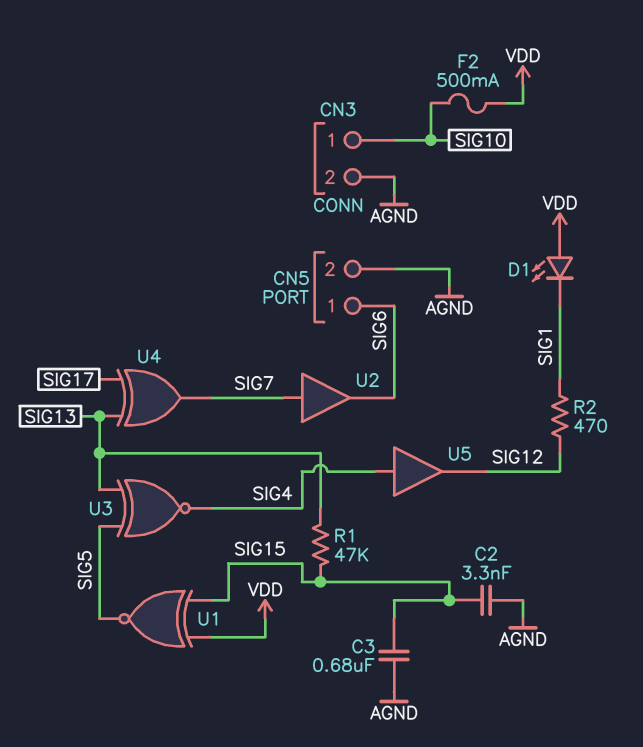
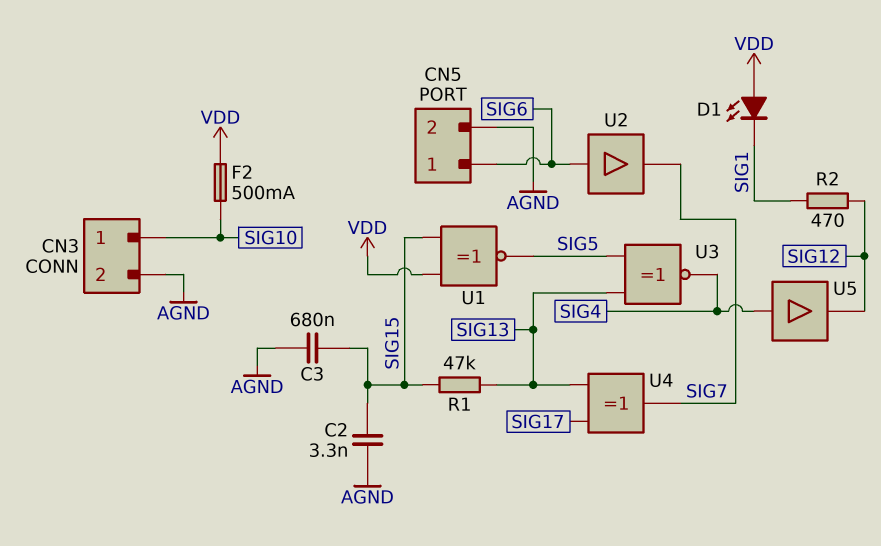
U2: buffer (in SIG7, out SIG6) -> buffer (in SIG6, out SIG7)

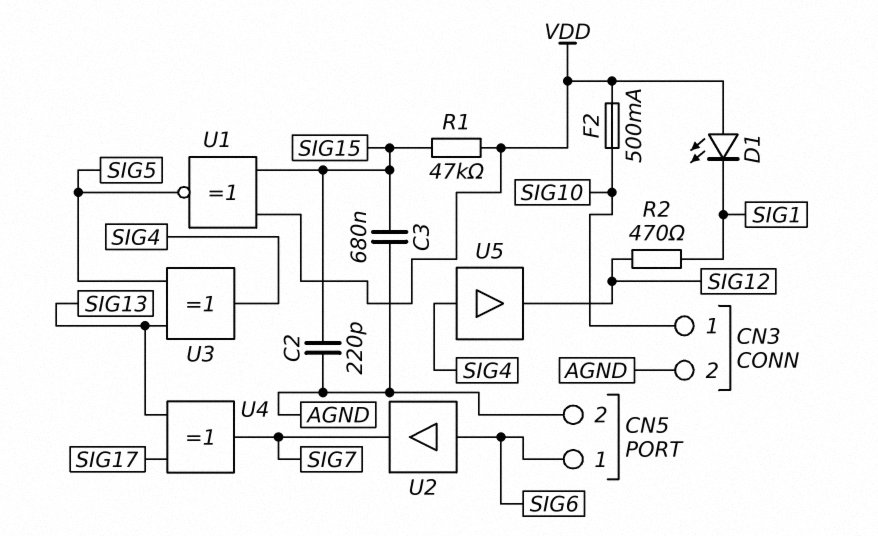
C2: 3.3nF (AGND, SIG15) -> 220pF (AGND, SIG15)
R1: 47k (SIG13, SIG15) -> 47k (SIG15, VDD)
U3: XNOR (in SIG5, in SIG13, out SIG4) -> XOR (in SIG5, in SIG13, out SIG4)

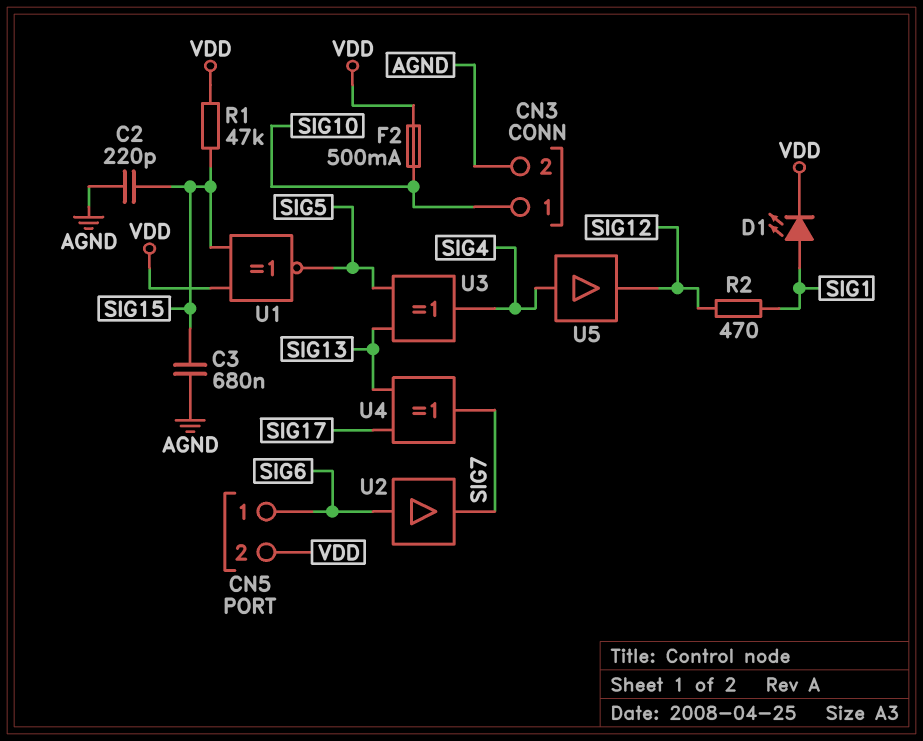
CN5 pin 2: AGND -> VDD
D1: LED (A VDD, K SIG1) -> LED (A SIG1, K VDD)

